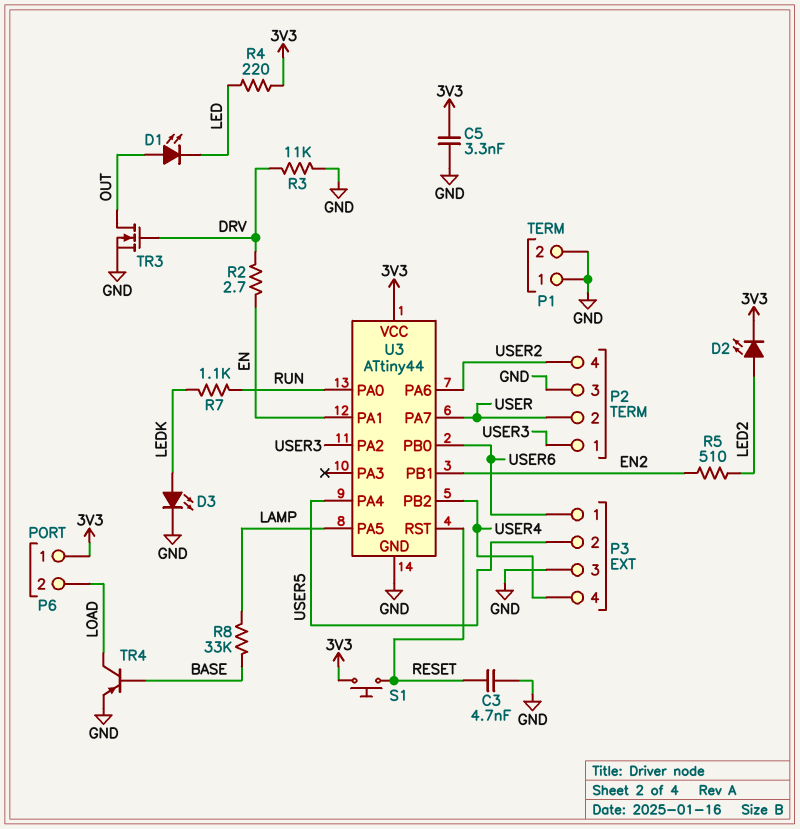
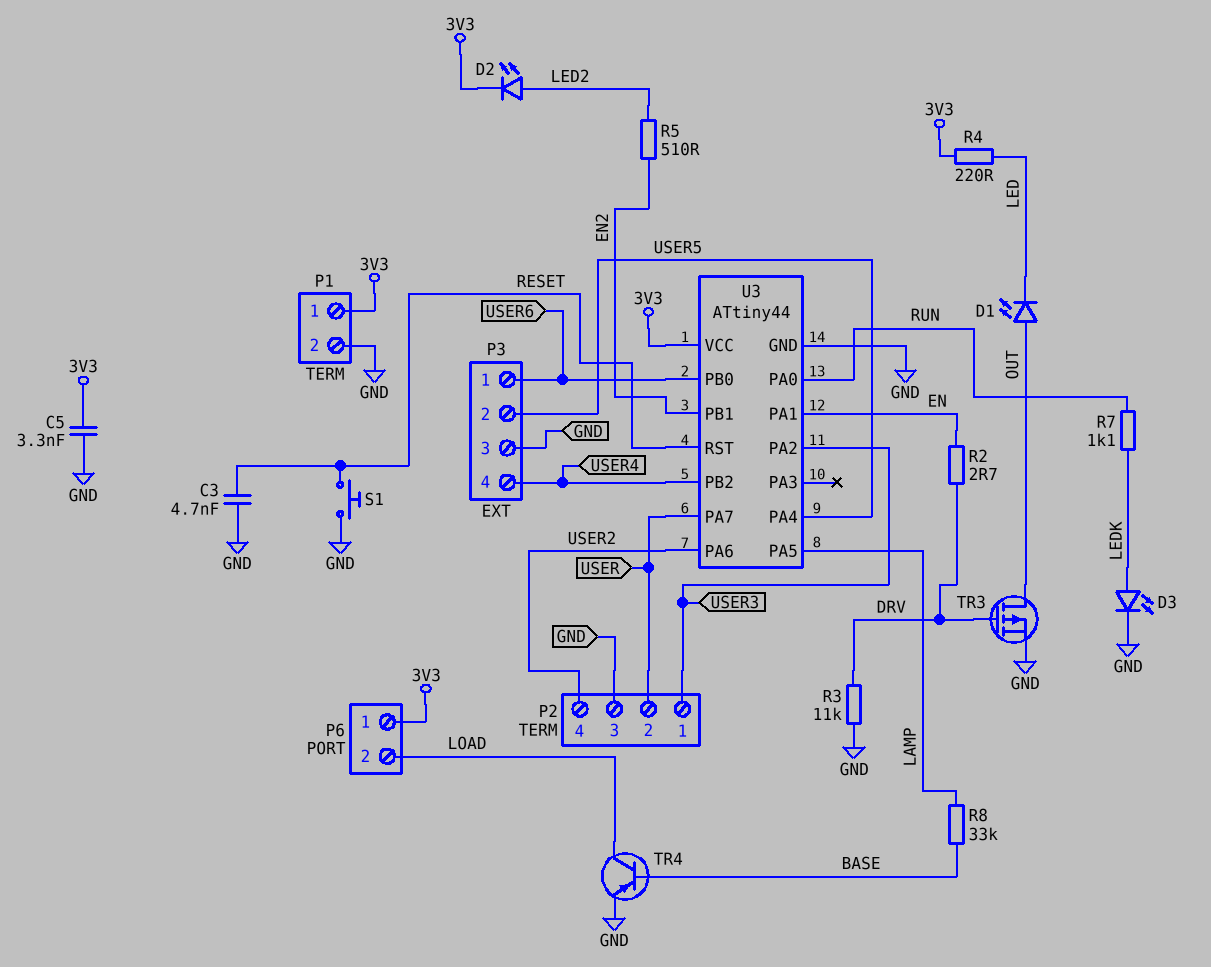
P1 pin 1: GND -> 3V3
S1: button (3V3, RESET) -> button (GND, RESET)
TR3: NMOS (G DRV, D OUT, S GND) -> PMOS (G DRV, D OUT, S GND)

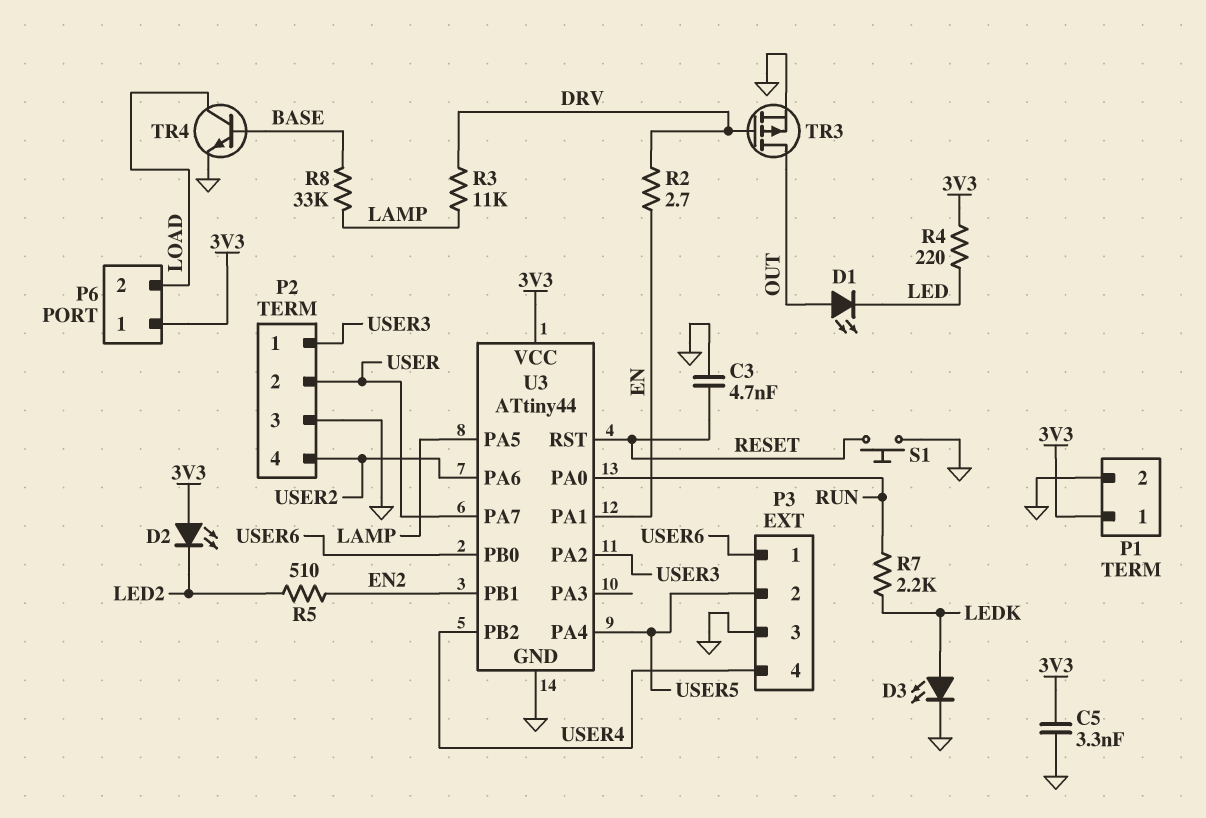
D2: LED (A LED2, K 3V3) -> LED (A 3V3, K LED2)
R3: 11k (DRV, GND) -> 11k (DRV, LAMP)
R7: 1.1k (LEDK, RUN) -> 2.2k (LEDK, RUN)
TR4: PNP (B BASE, C LOAD, E GND) -> NPN (B BASE, C LOAD, E GND)

